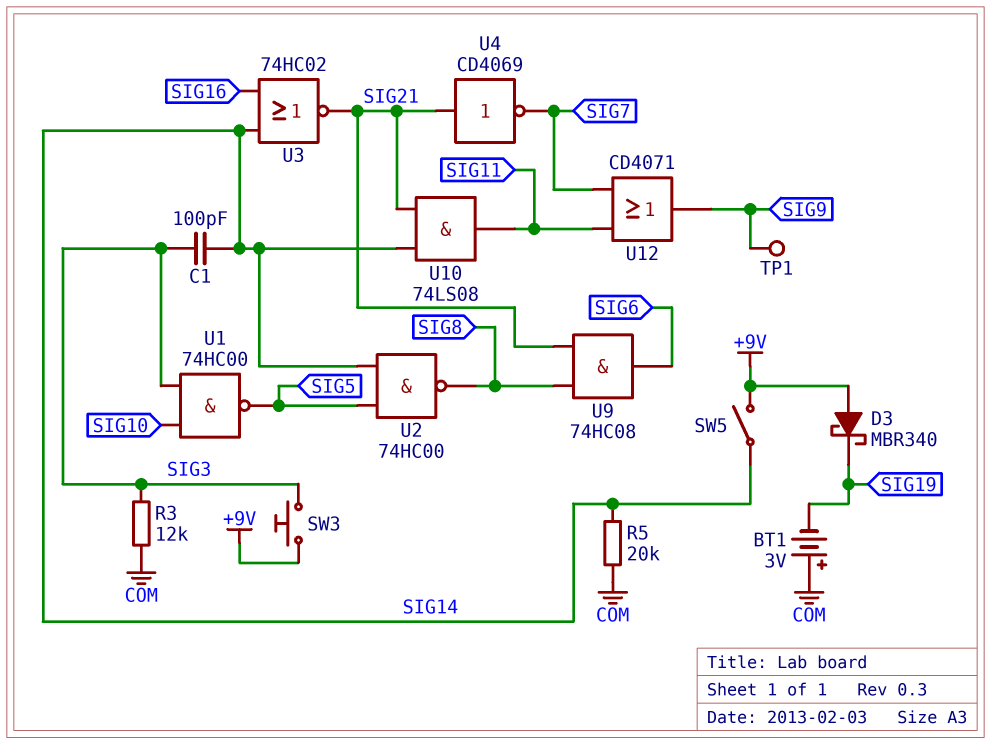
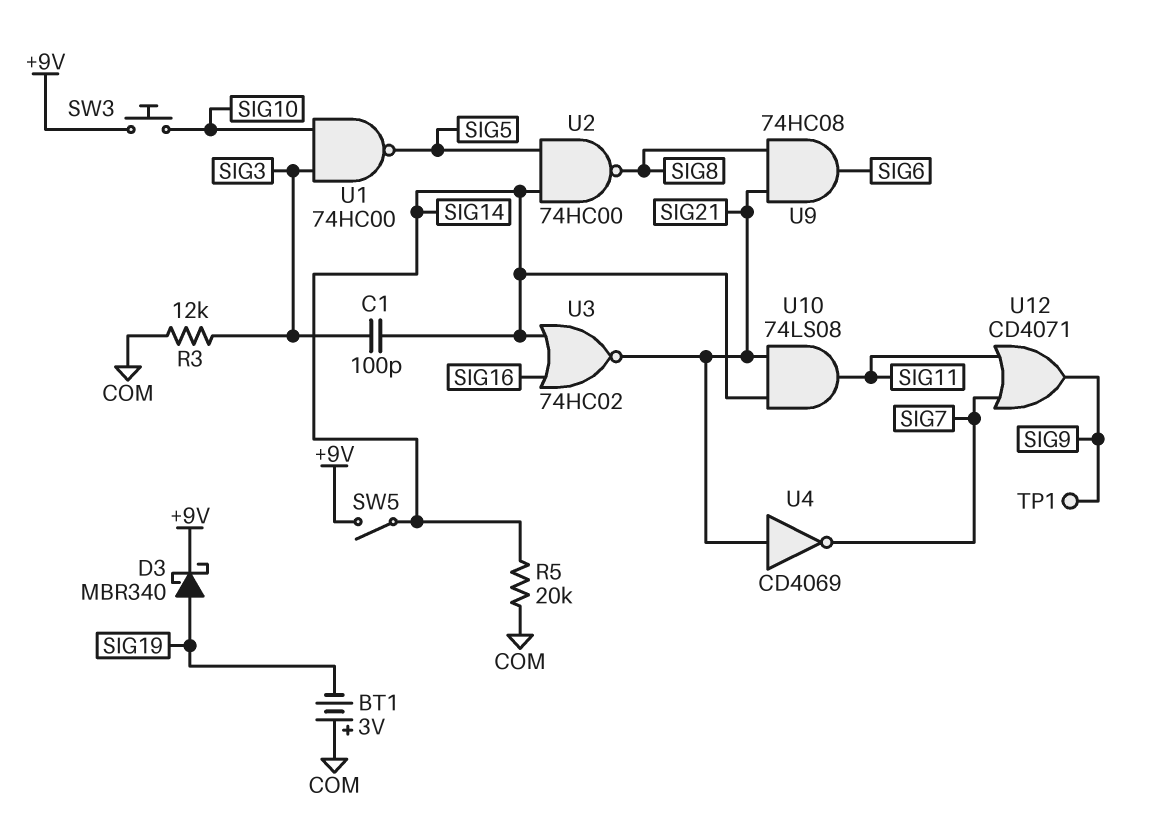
D3: schottky MBR340 (A +9V, K SIG19) -> schottky MBR340 (A SIG19, K +9V)
SW3: button (+9V, SIG3) -> button (+9V, SIG10)

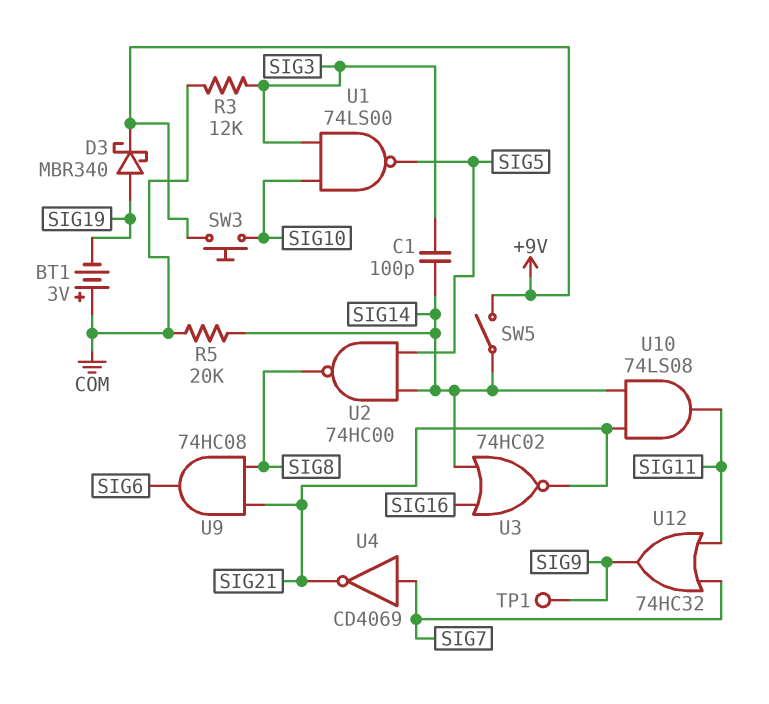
U1: NAND 74HC00 (in SIG3, in SIG10, out SIG5) -> NAND 74LS00 (in SIG3, in SIG10, out SIG5)
U4: NOT CD4069 (in SIG21, out SIG7) -> NOT CD4069 (in SIG7, out SIG21)
U12: OR CD4071 (in SIG7, in SIG11, out SIG9) -> OR 74HC32 (in SIG7, in SIG11, out SIG9)

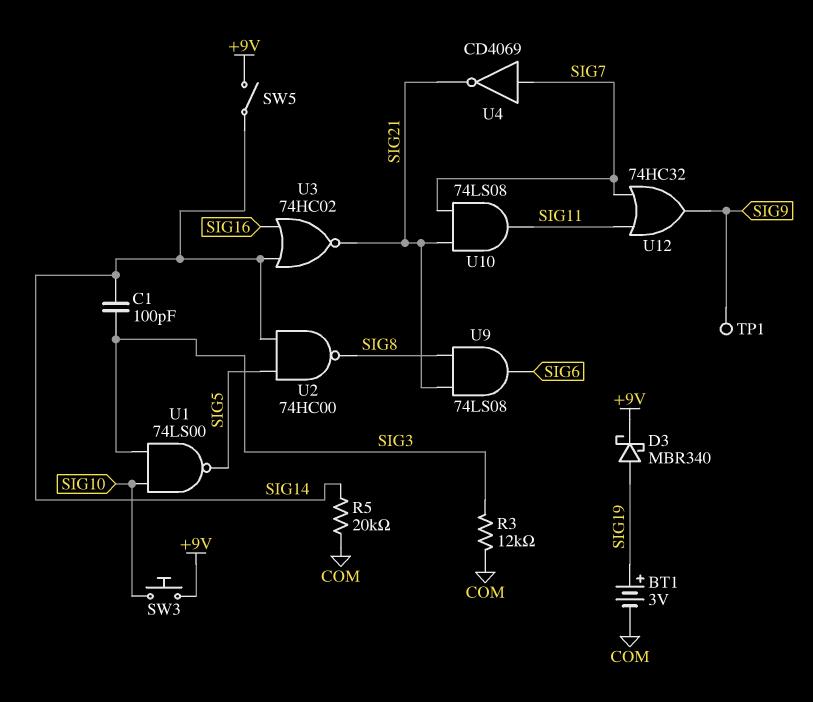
BT1: 3V (plus COM, minus SIG19) -> 3V (plus SIG19, minus COM)
U9: AND 74HC08 (in SIG8, in SIG21, out SIG6) -> AND 74LS08 (in SIG8, in SIG21, out SIG6)
U10: AND 74LS08 (in SIG14, in SIG21, out SIG11) -> AND 74LS08 (in SIG7, in SIG21, out SIG11)

